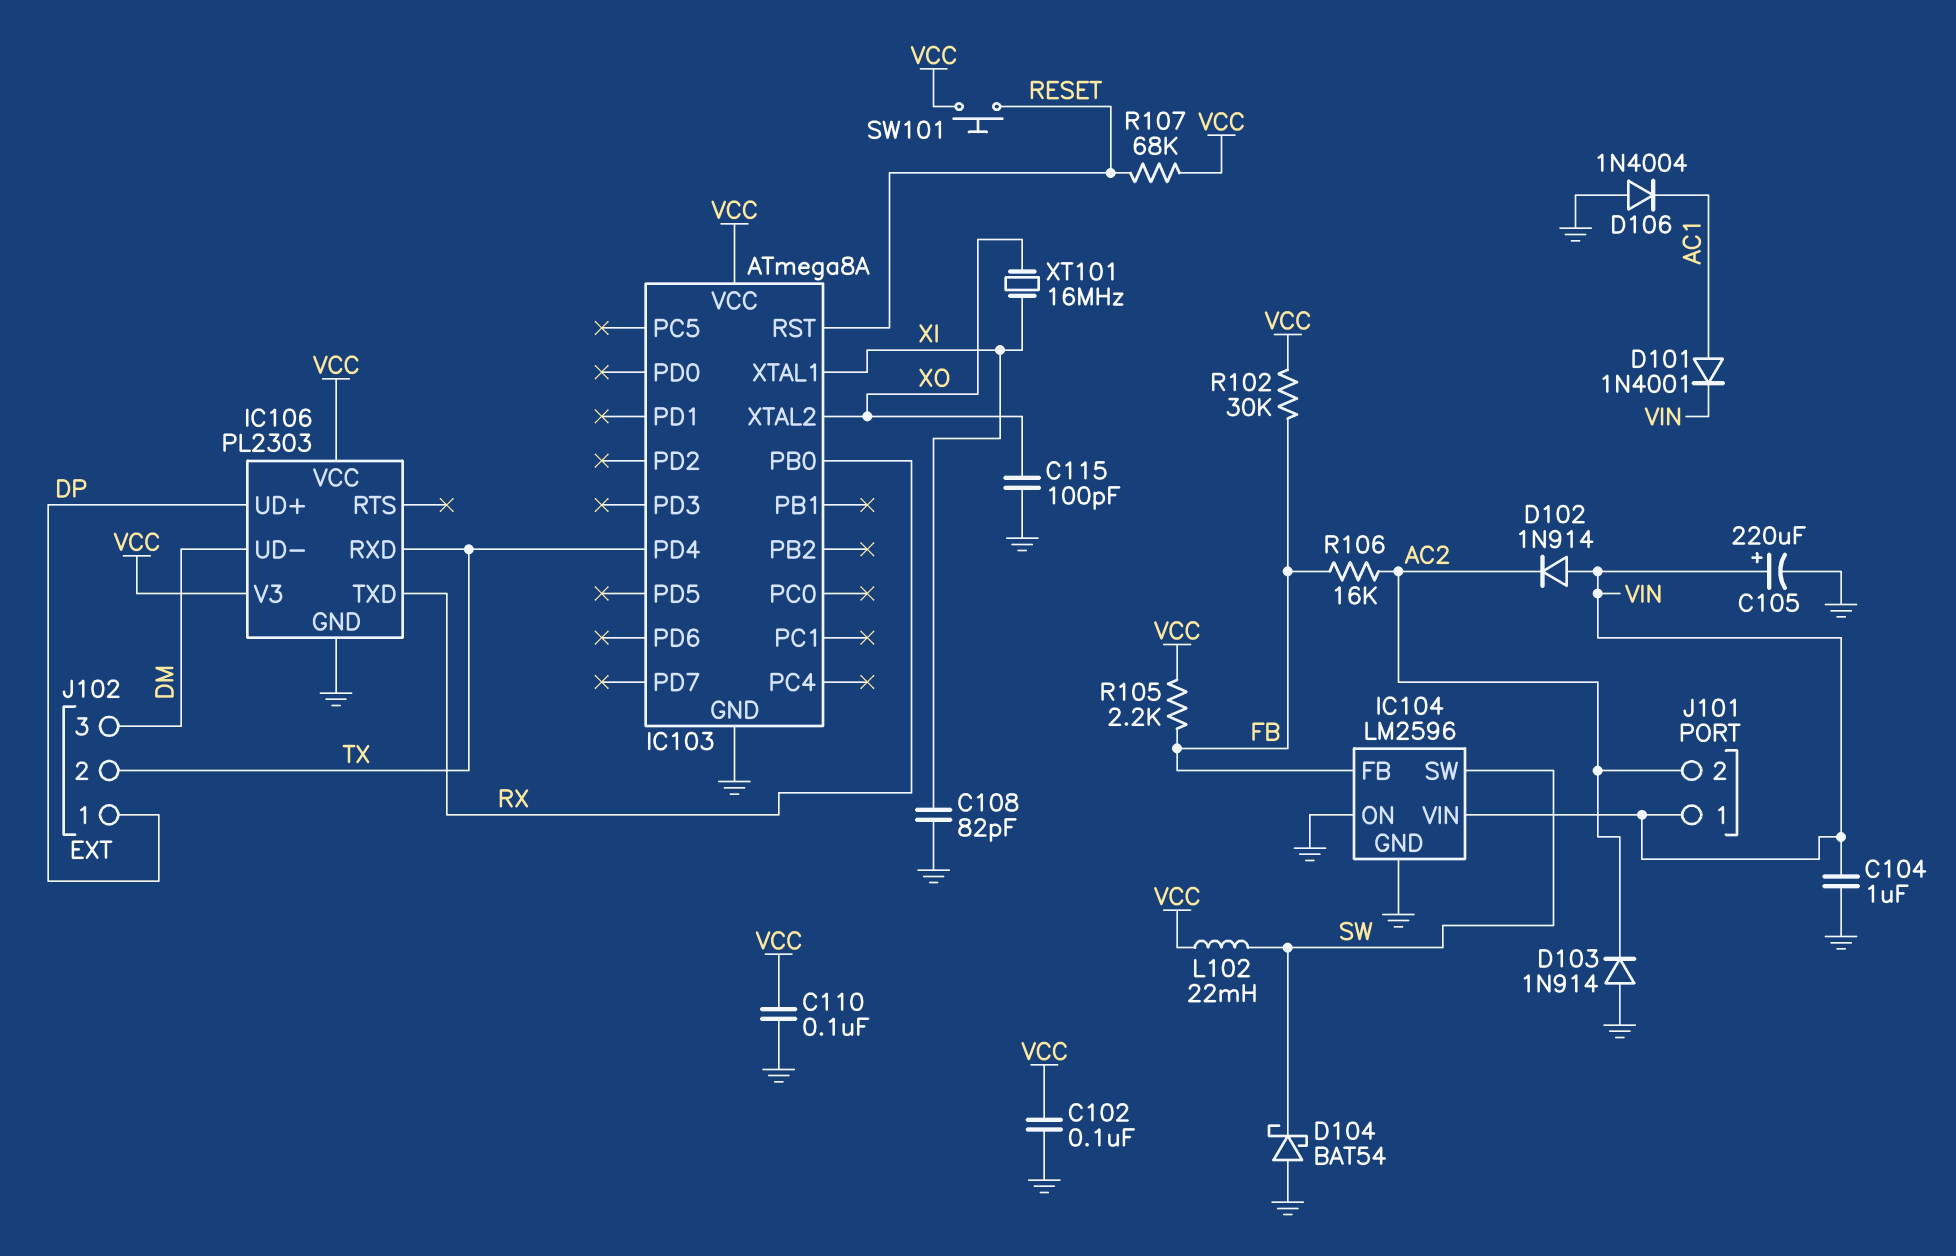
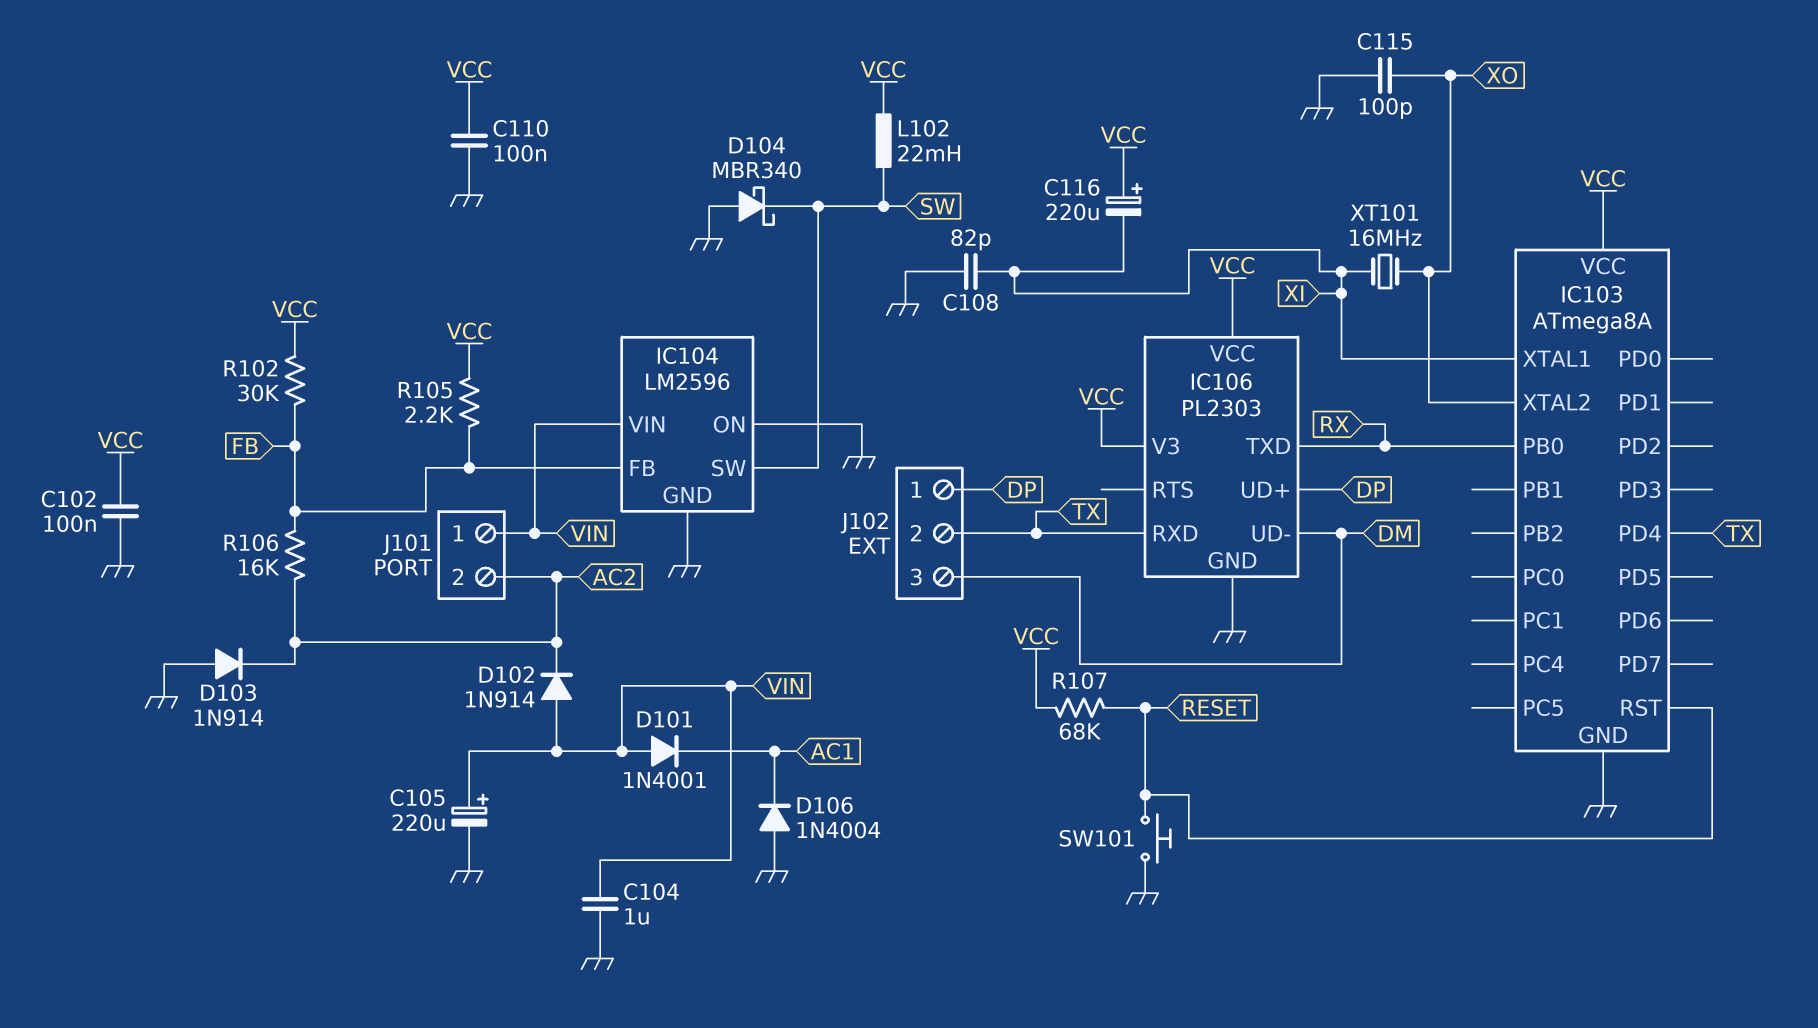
C116: none -> 220uF (plus VCC, minus XI)
D101: diode 1N4001 (A AC1, K VIN) -> diode 1N4001 (A VIN, K AC1)
D104: schottky BAT54 (A GND, K SW) -> schottky MBR340 (A GND, K SW)
SW101: button (RESET, VCC) -> button (GND, RESET)

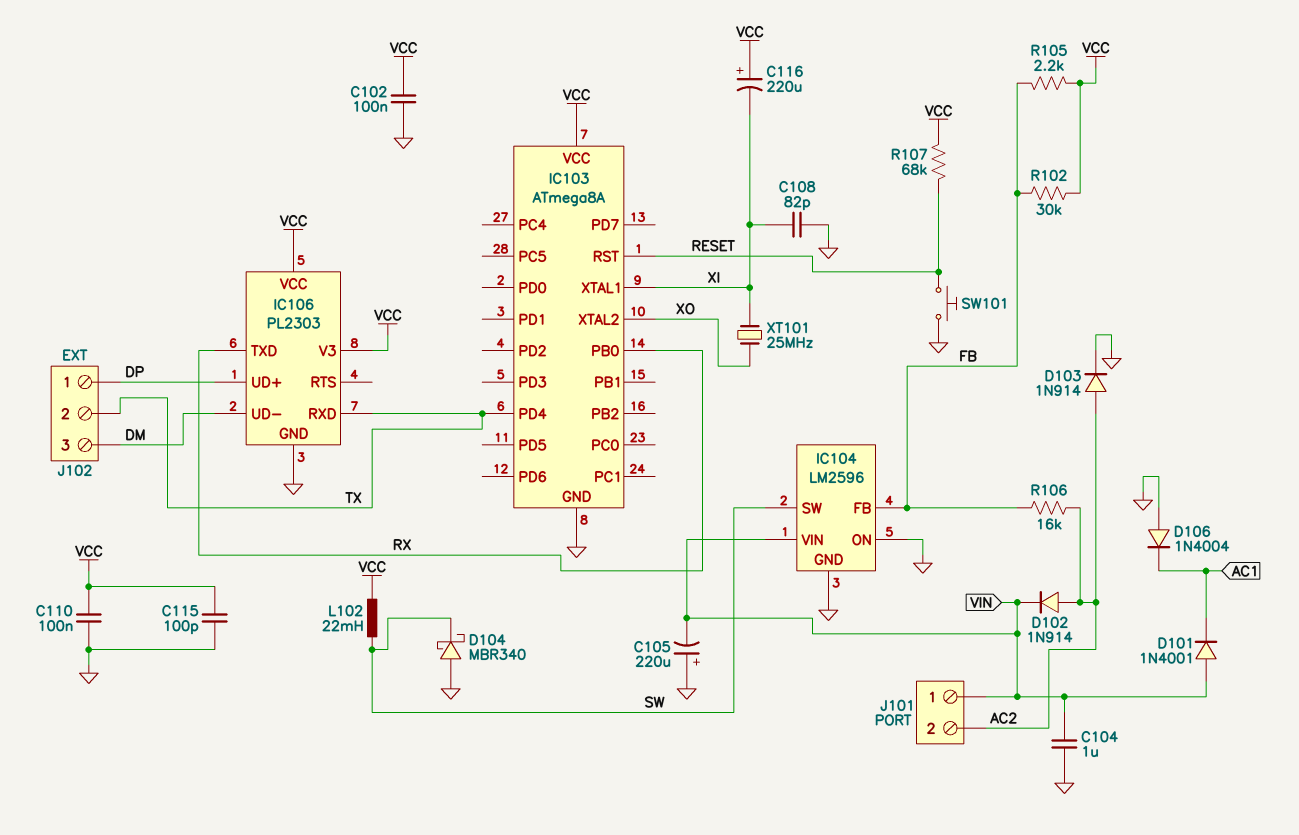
C105: 220uF (plus VIN, minus GND) -> 220uF (plus GND, minus VIN)
C115: 100pF (GND, XO) -> 100pF (GND, VCC)
D102: diode 1N914 (A VIN, K AC2) -> diode 1N914 (A AC2, K VIN)
D103: diode 1N914 (A GND, K AC2) -> diode 1N914 (A AC2, K GND)
XT101: 16MHz (XI, XO) -> 25MHz (XI, XO)

